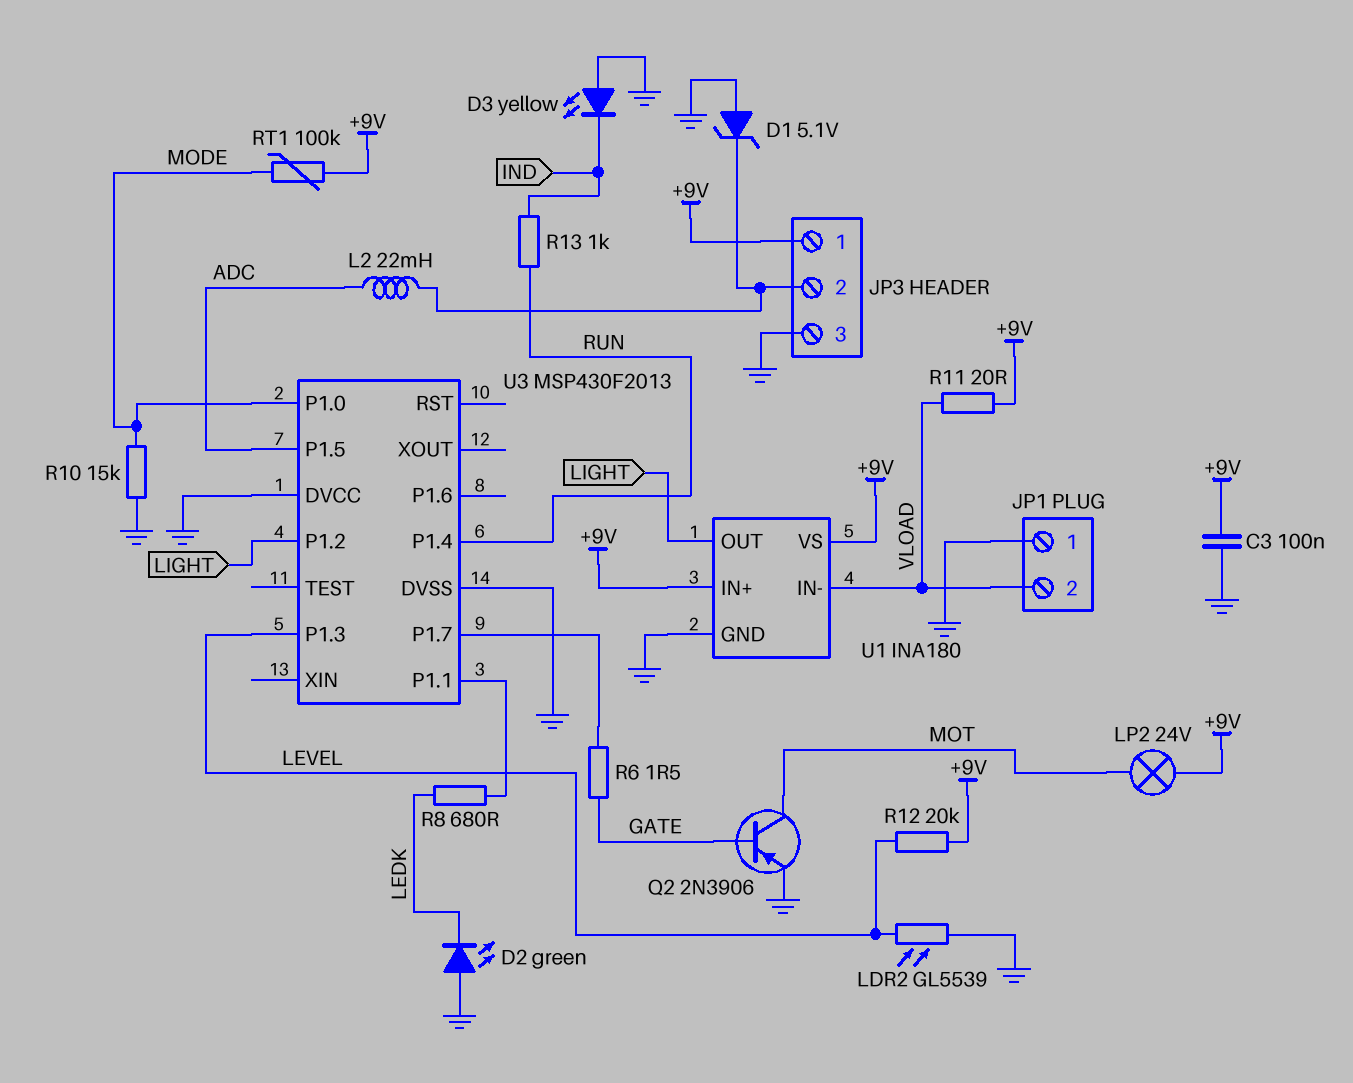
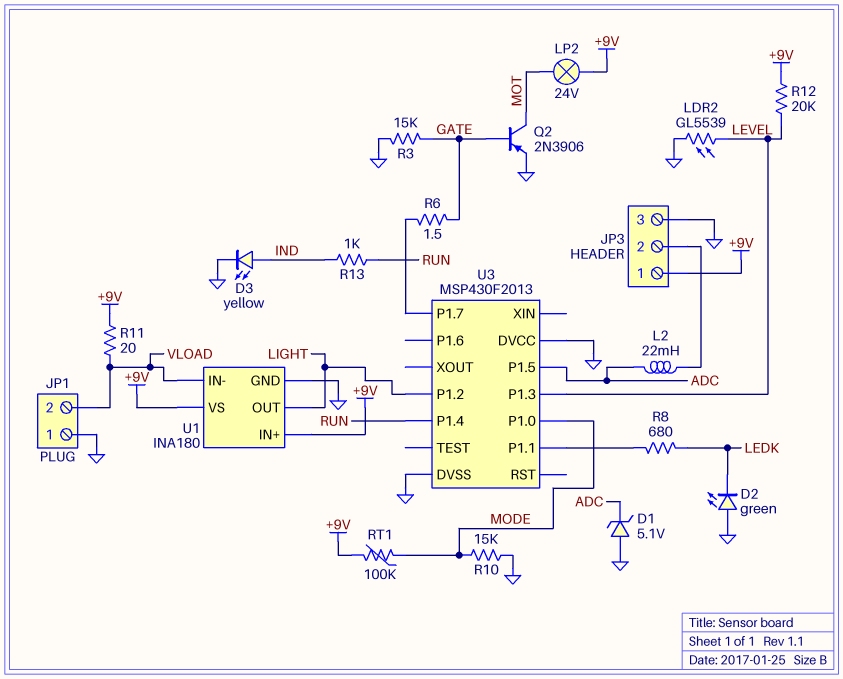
C3: 100nF (+9V, GND) -> none
D1: zener 5.1V (A GND, K JP3/2) -> zener 5.1V (A GND, K ADC)
D3: LED yellow (A GND, K IND) -> LED yellow (A IND, K GND)
R3: none -> 15k (GATE, GND)

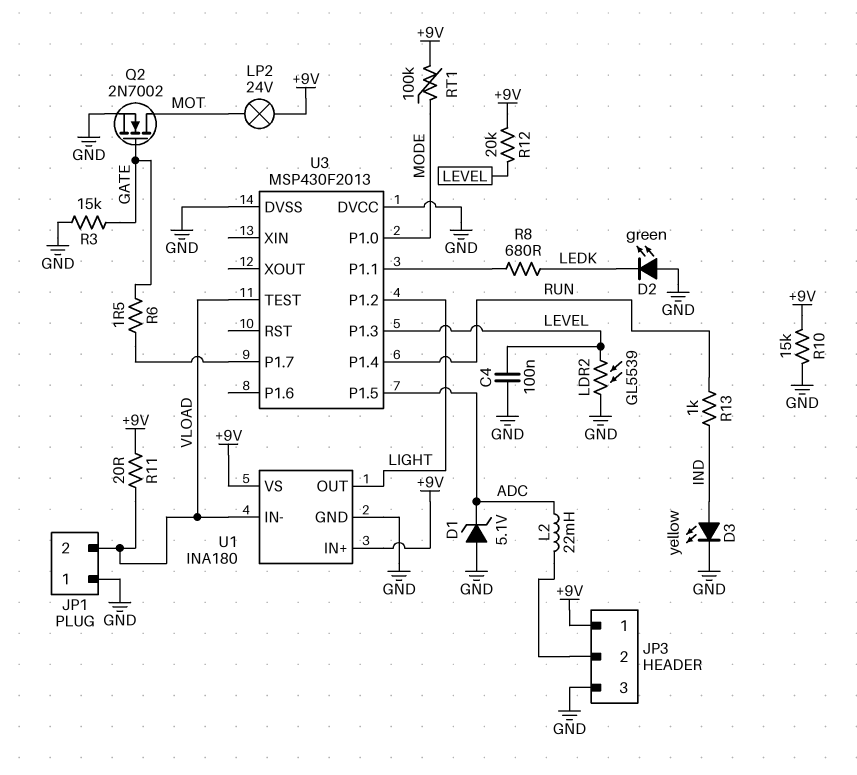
C4: none -> 100nF (GND, LEVEL)
Q2: PNP 2N3906 (B GATE, C MOT, E GND) -> NMOS 2N7002 (G GATE, D MOT, S GND)
R10: 15k (GND, MODE) -> 15k (+9V, GND)
U3 pin TEST: none -> VLOAD

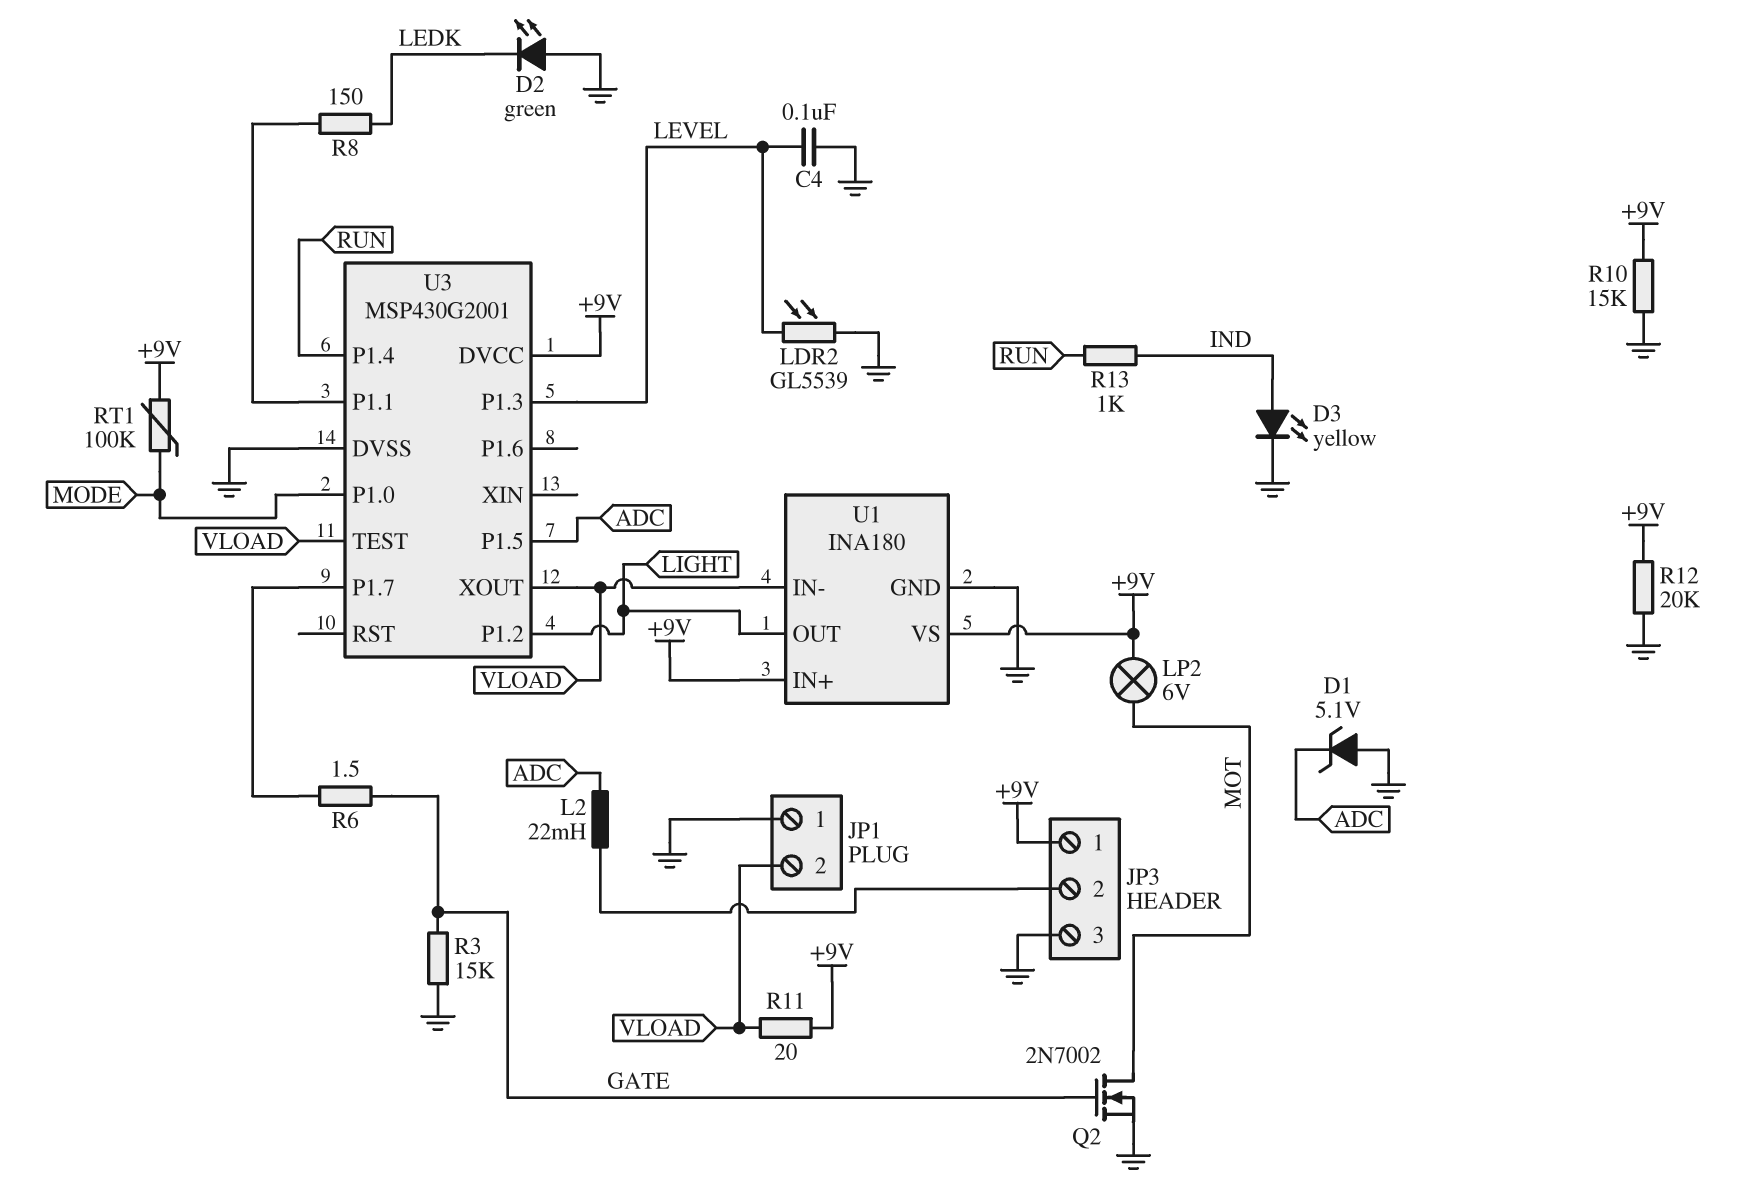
LP2: lamp 24V (+9V, MOT) -> lamp 6V (+9V, MOT)
R8: 680 (LEDK, U3/P1.1) -> 150 (LEDK, U3/P1.1)
R12: 20k (+9V, LEVEL) -> 20k (+9V, GND)
U3: MSP430F2013 -> MSP430G2001
U3 pin DVCC: GND -> +9V
U3 pin XOUT: none -> VLOAD

